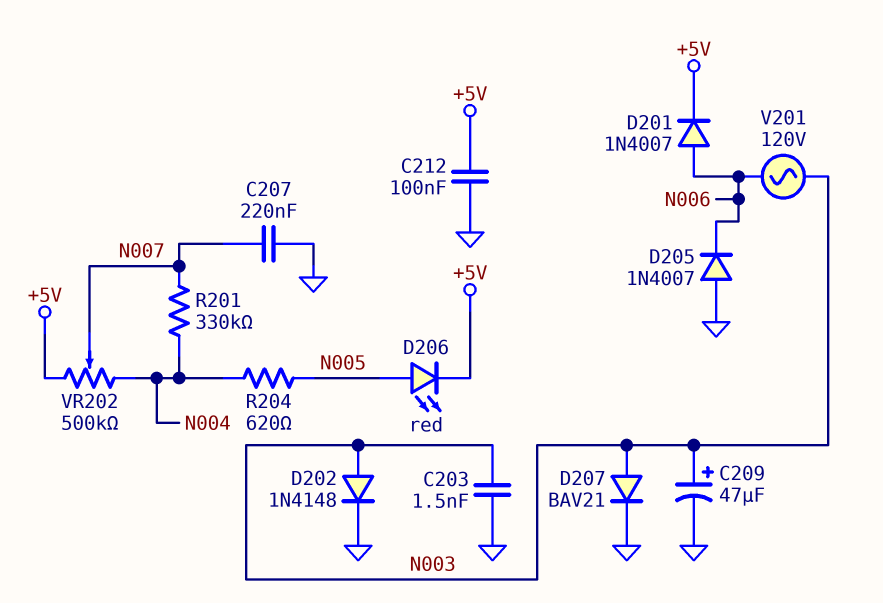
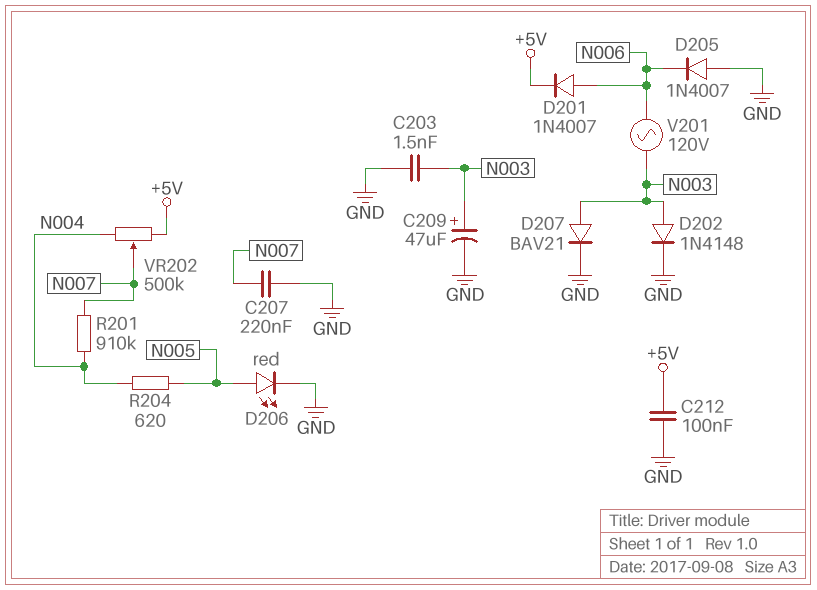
D206: LED red (A N005, K +5V) -> LED red (A N005, K GND)
R201: 330k (N004, N007) -> 910k (N004, N007)

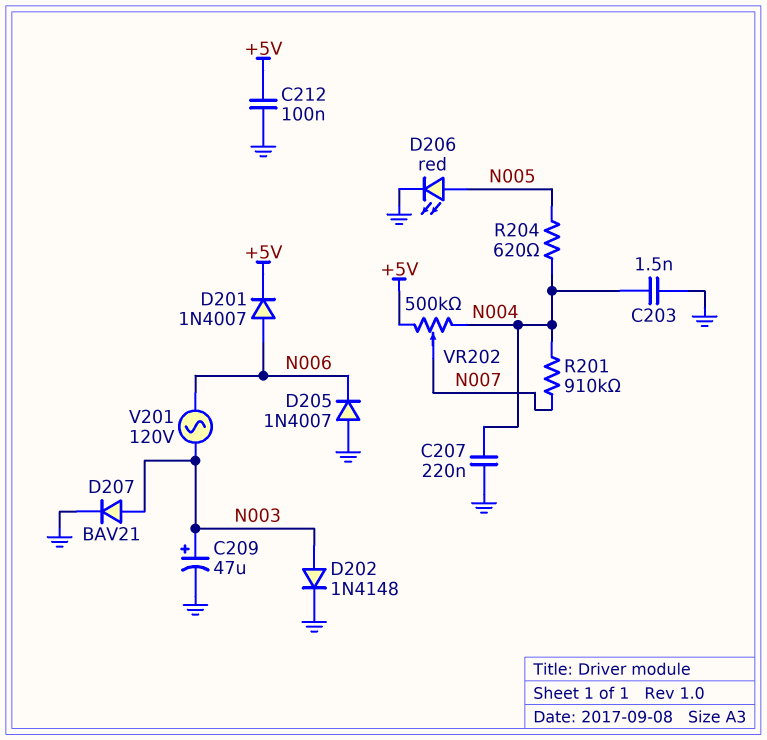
C203: 1.5nF (GND, N003) -> 1.5nF (GND, N004)
C207: 220nF (GND, N007) -> 220nF (GND, N004)

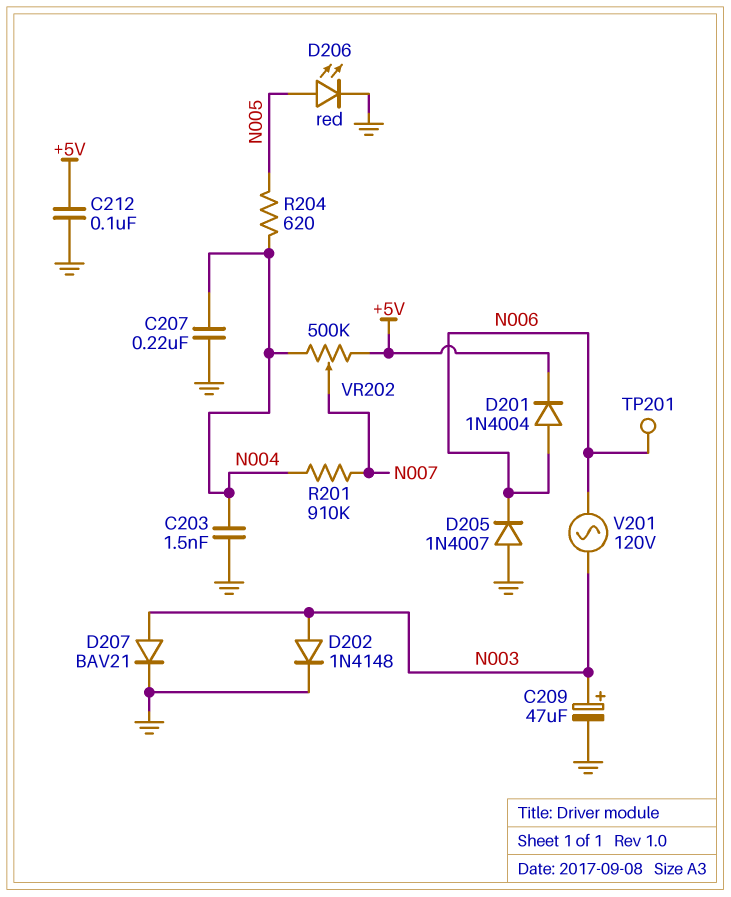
D201: diode 1N4007 (A N006, K +5V) -> diode 1N4004 (A N006, K +5V)
TP201: none -> test point (N006)

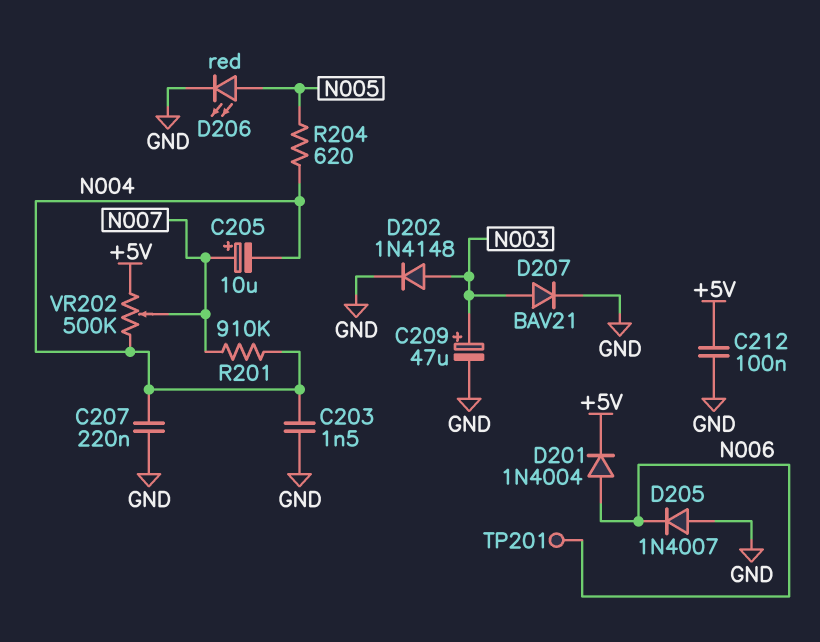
C205: none -> 10uF (plus N007, minus N004)
V201: AC 120V (N003, N006) -> none

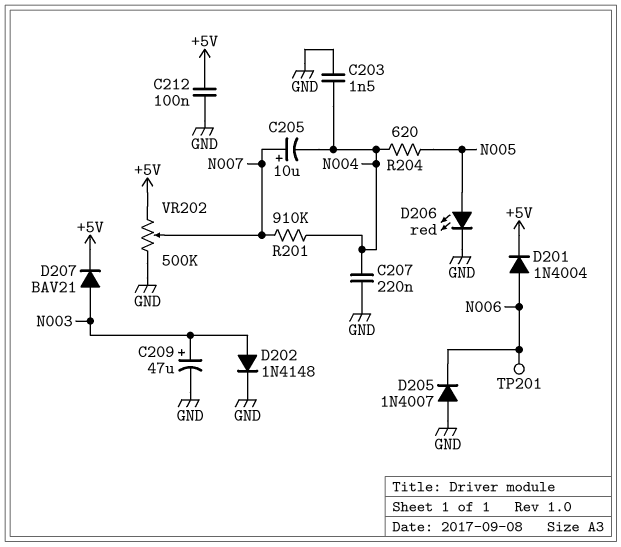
D207: diode BAV21 (A N003, K GND) -> diode BAV21 (A N003, K +5V)
VR202: 500k (+5V, N004, wiper N007) -> 500k (+5V, GND, wiper N007)

